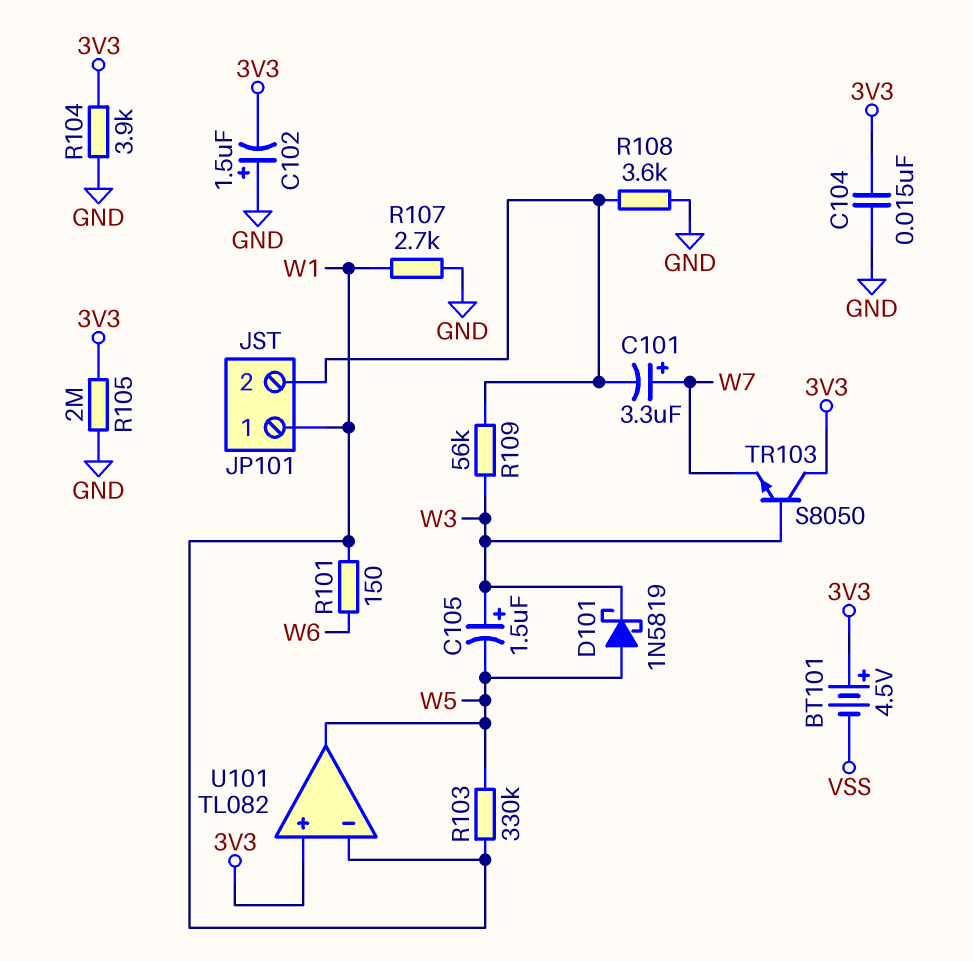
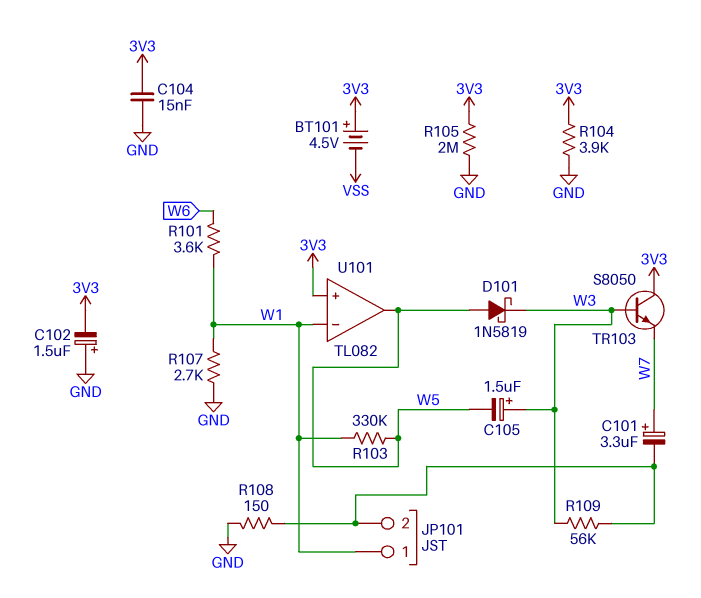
R101: 150 (W1, W6) -> 3.6k (W1, W6)
R108: 3.6k (GND, JP101/2) -> 150 (GND, JP101/2)

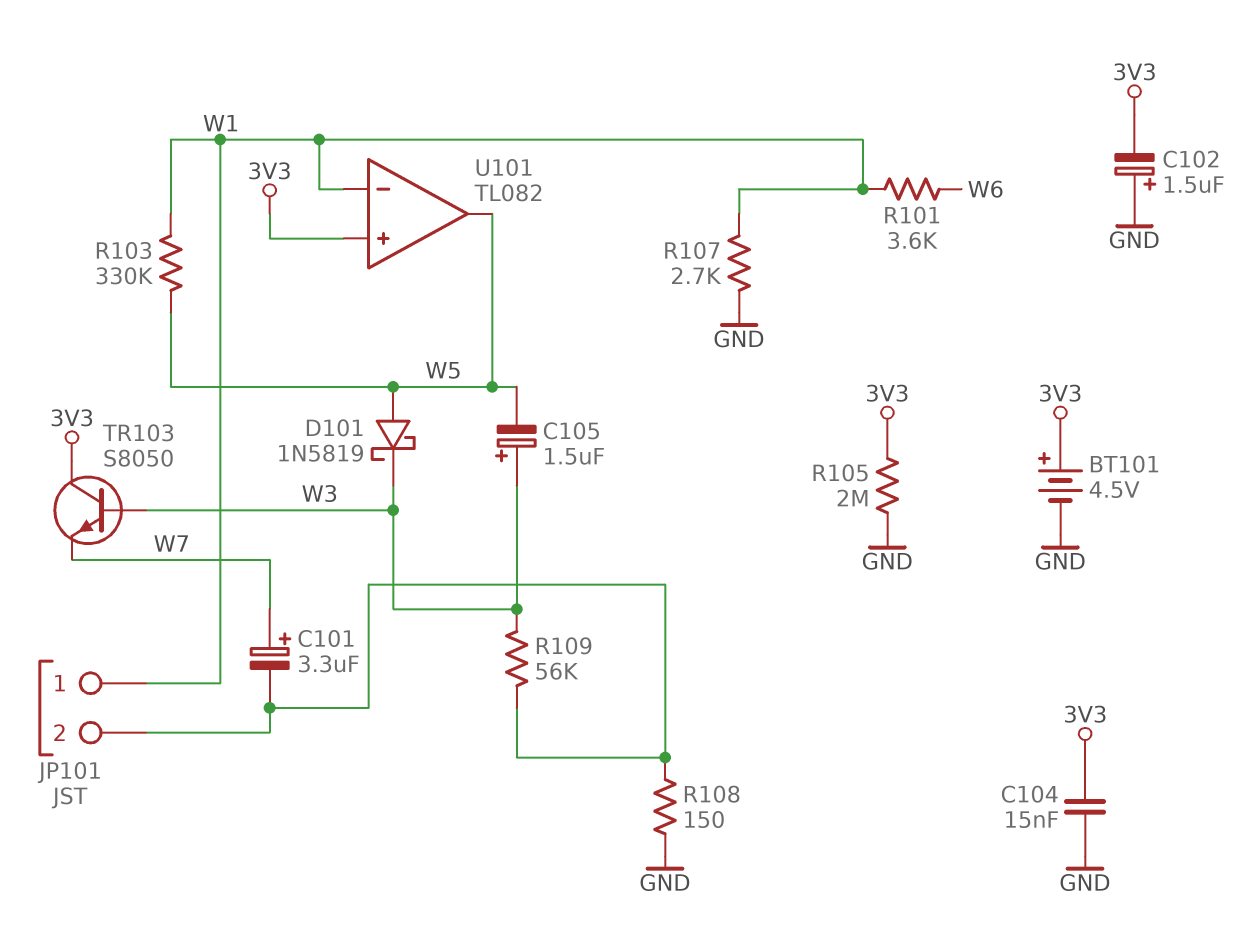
BT101: 4.5V (plus 3V3, minus VSS) -> 4.5V (plus 3V3, minus GND)
R104: 3.9k (3V3, GND) -> none

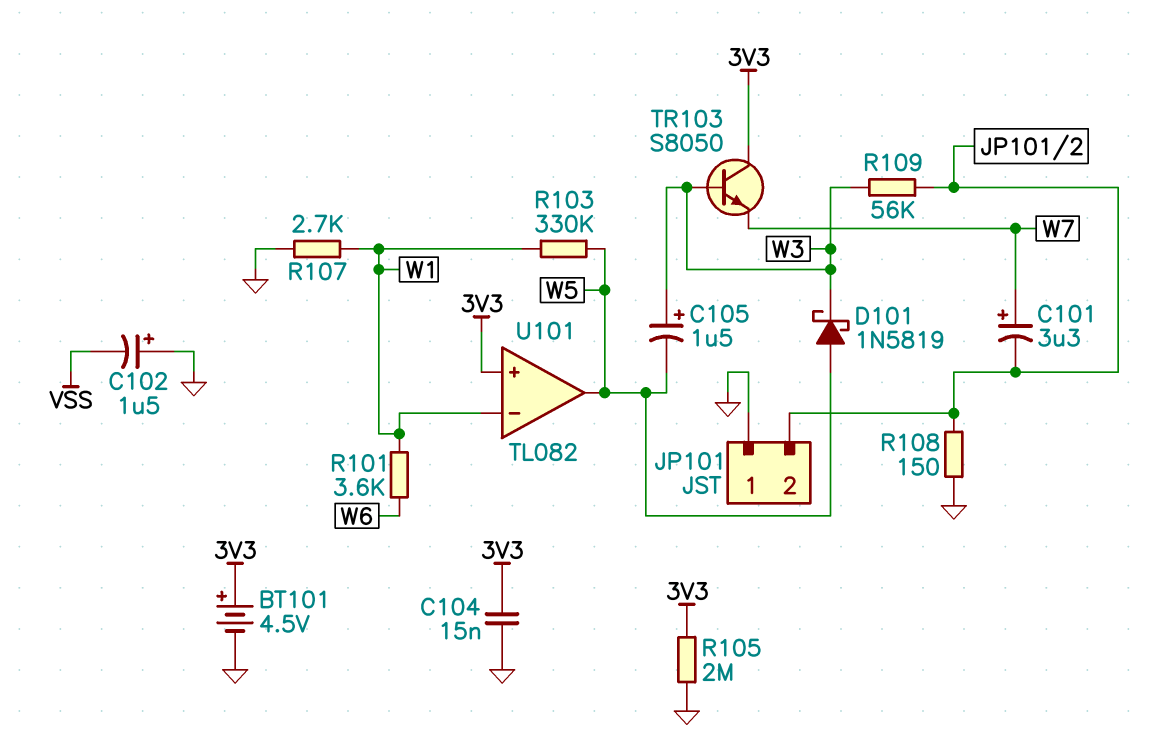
C102: 1.5uF (plus GND, minus 3V3) -> 1.5uF (plus GND, minus VSS)
JP101 pin 1: W1 -> GND

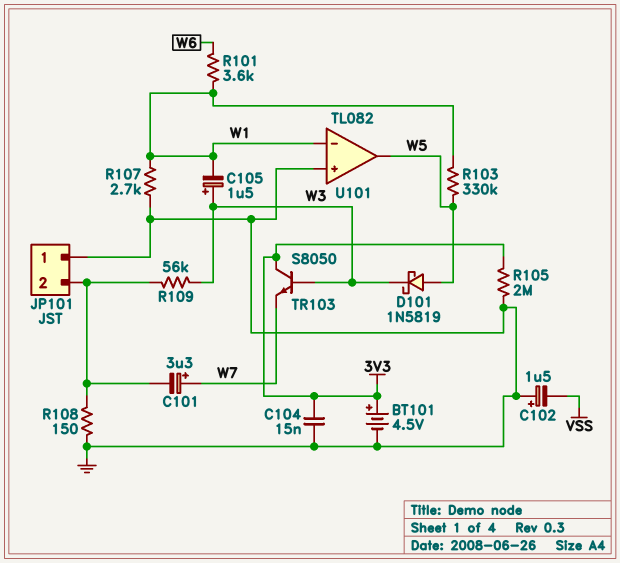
C105: 1.5uF (plus W3, minus W5) -> 1.5uF (plus W3, minus W1)
U101 pin in+: 3V3 -> GND

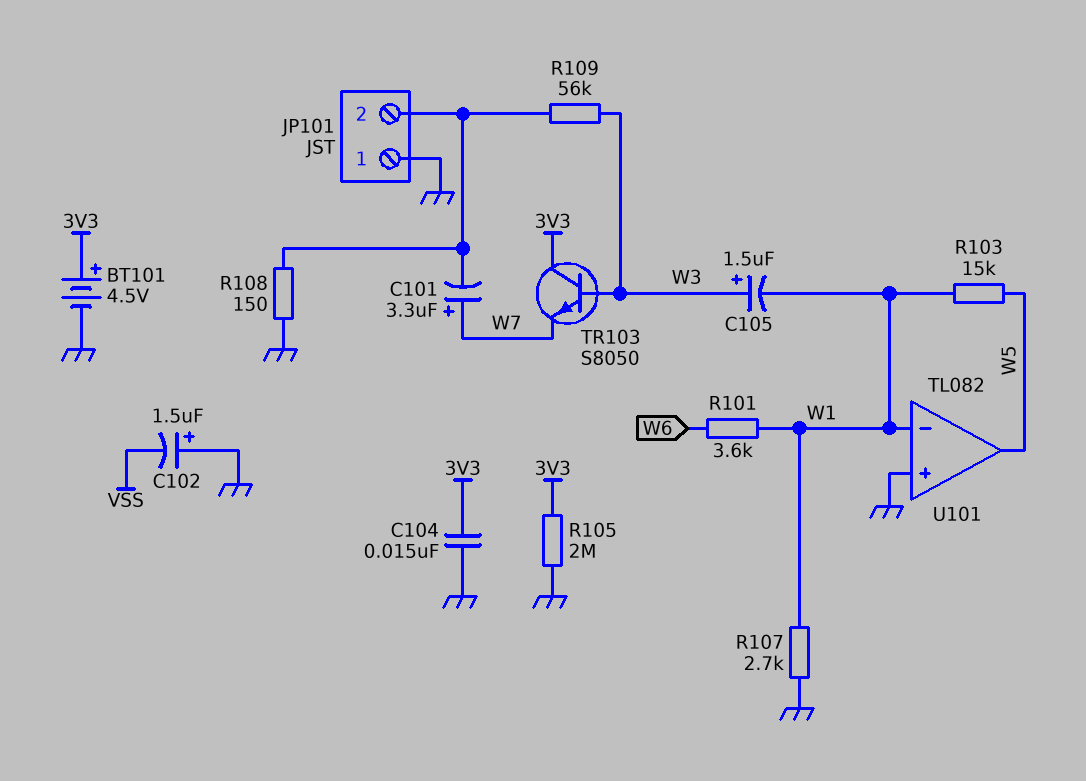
D101: schottky 1N5819 (A W5, K W3) -> none
R103: 330k (W1, W5) -> 15k (W1, W5)

